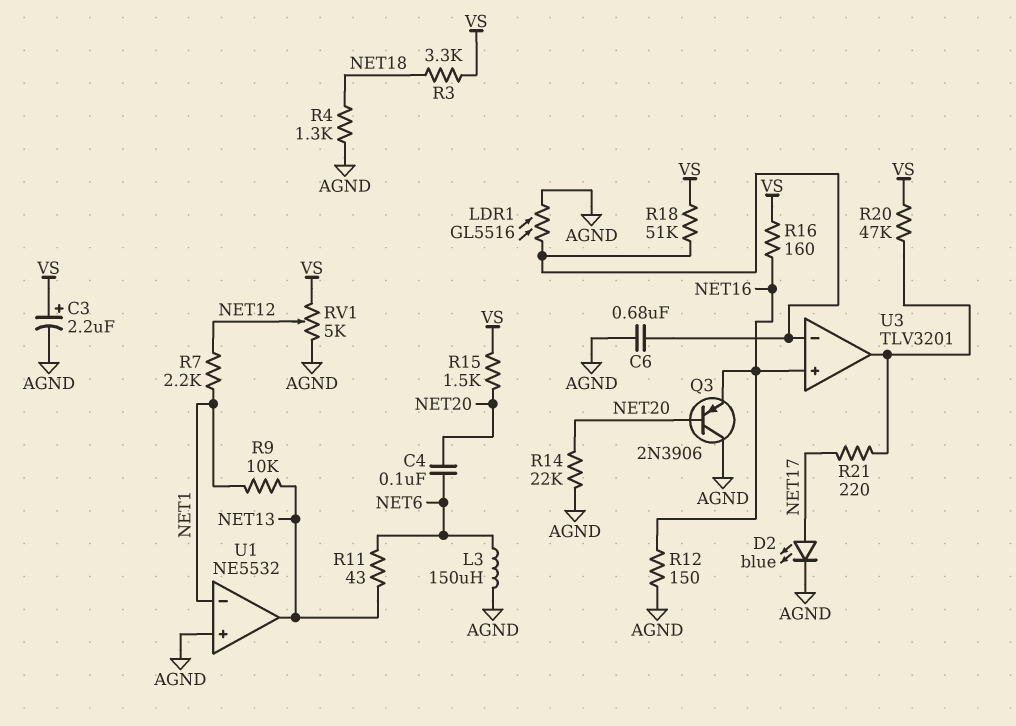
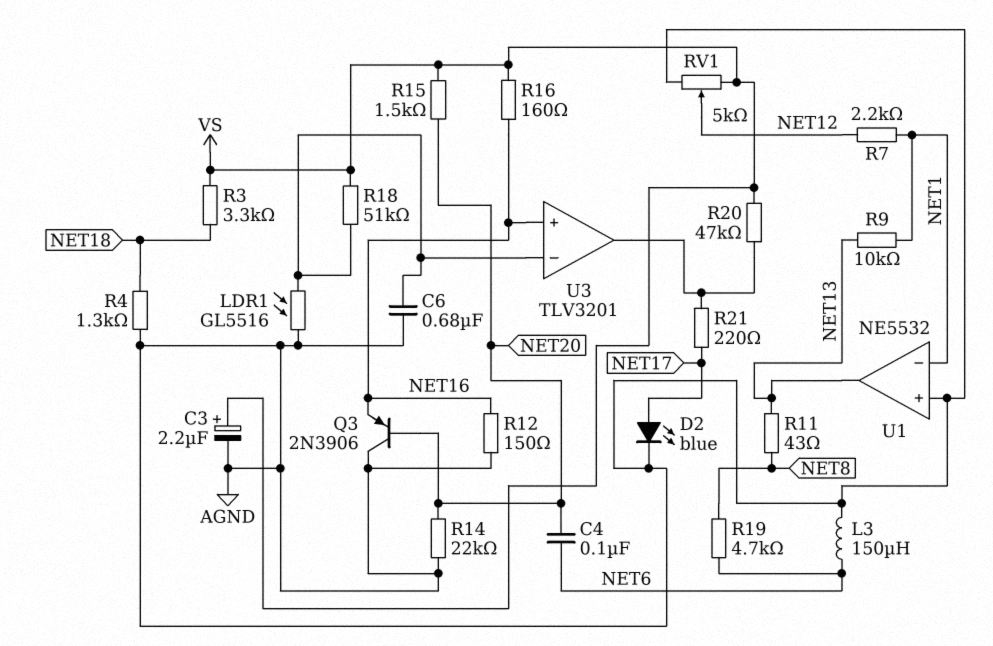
R11: 43 (NET6, NET13) -> 43 (NET8, NET13)
R19: none -> 4.7k (NET6, NET8)

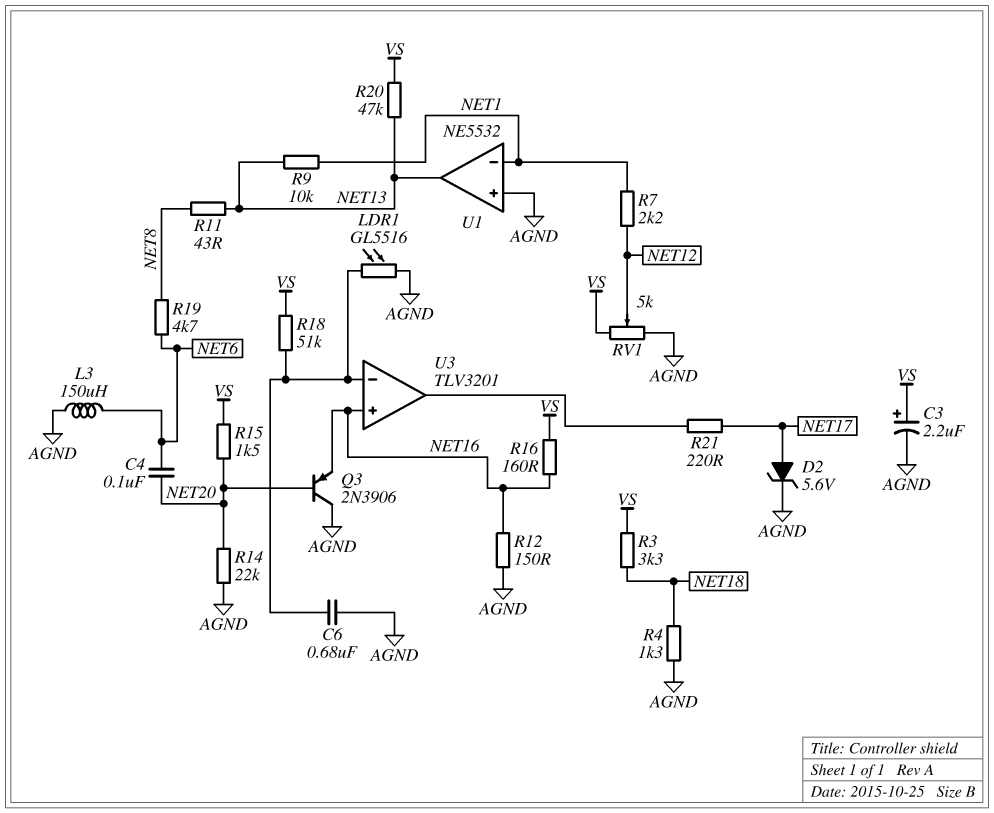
D2: LED blue (A NET17, K AGND) -> zener 5.6V (A NET17, K AGND)
R20: 47k (U3/out, VS) -> 47k (NET13, VS)

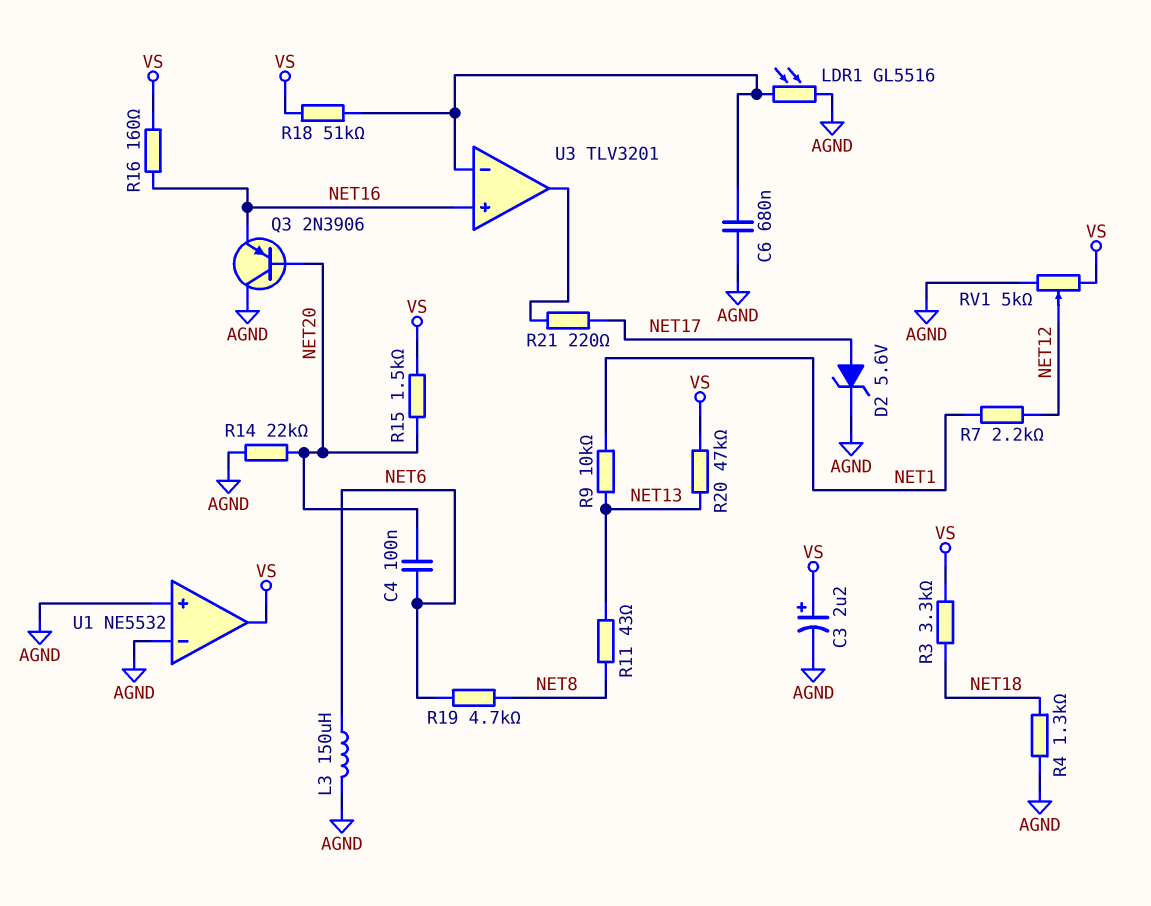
R12: 150 (AGND, NET16) -> none
U1 pin in-: NET1 -> AGND
U1 pin out: NET13 -> VS

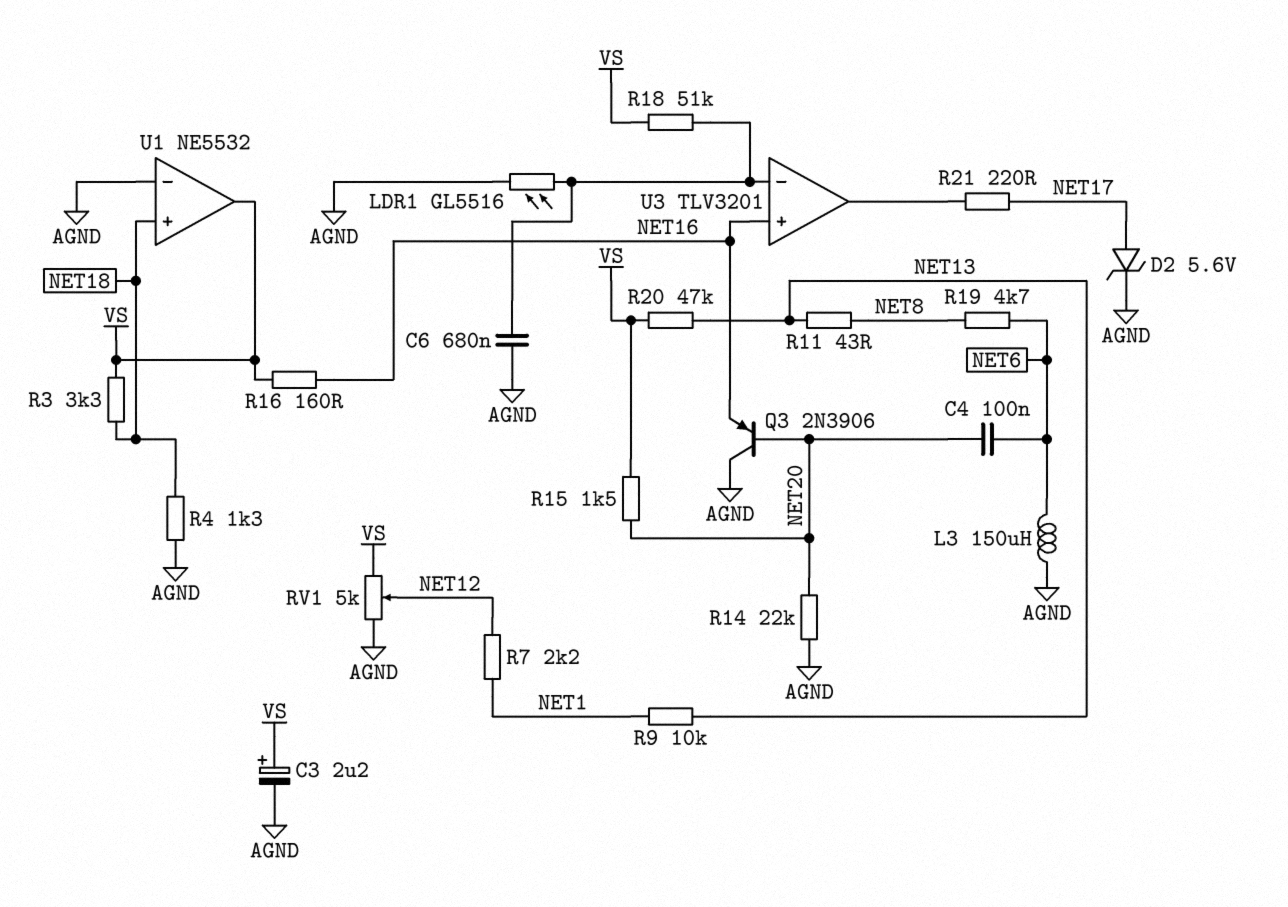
U1 pin in+: AGND -> NET18

